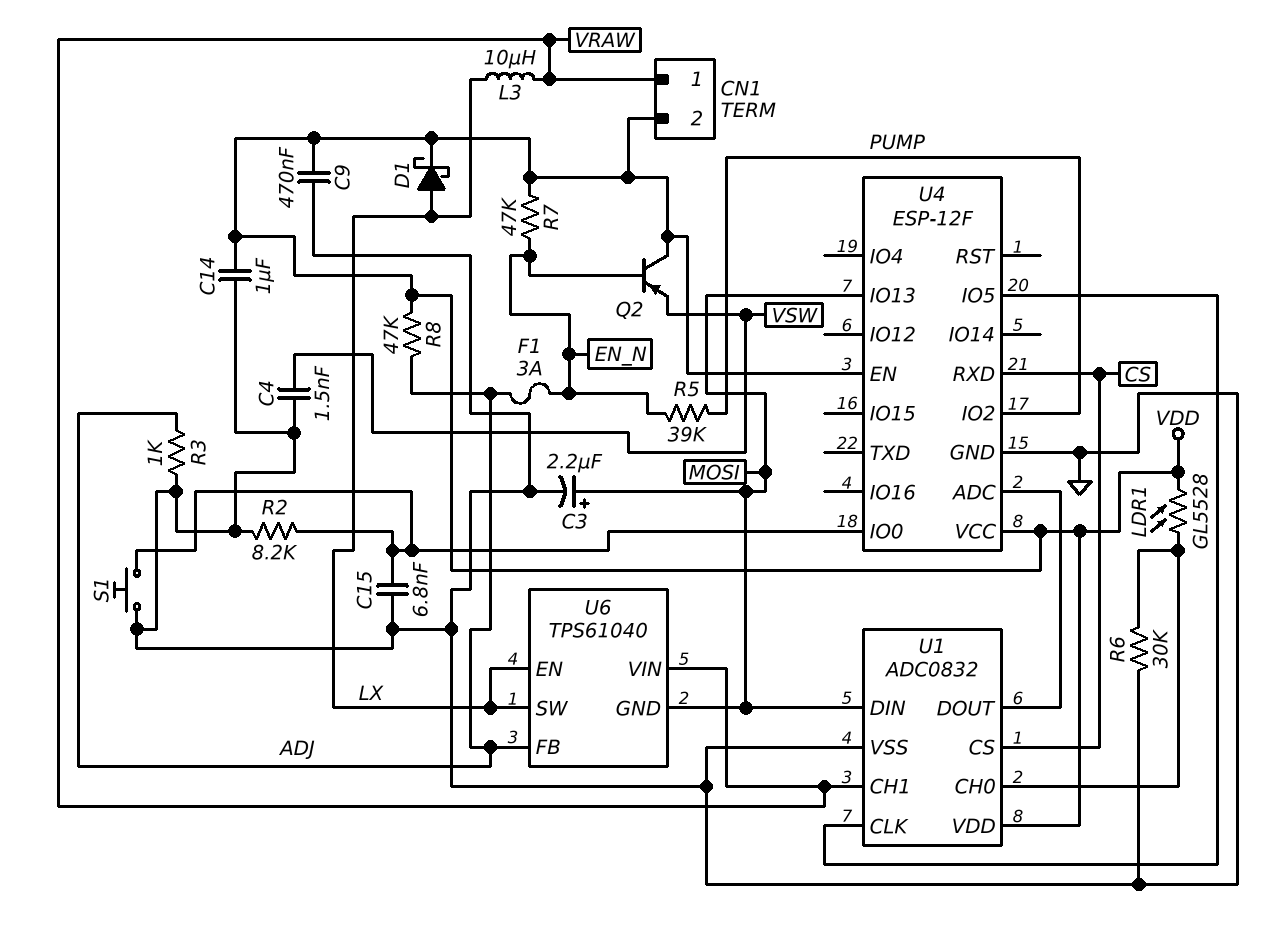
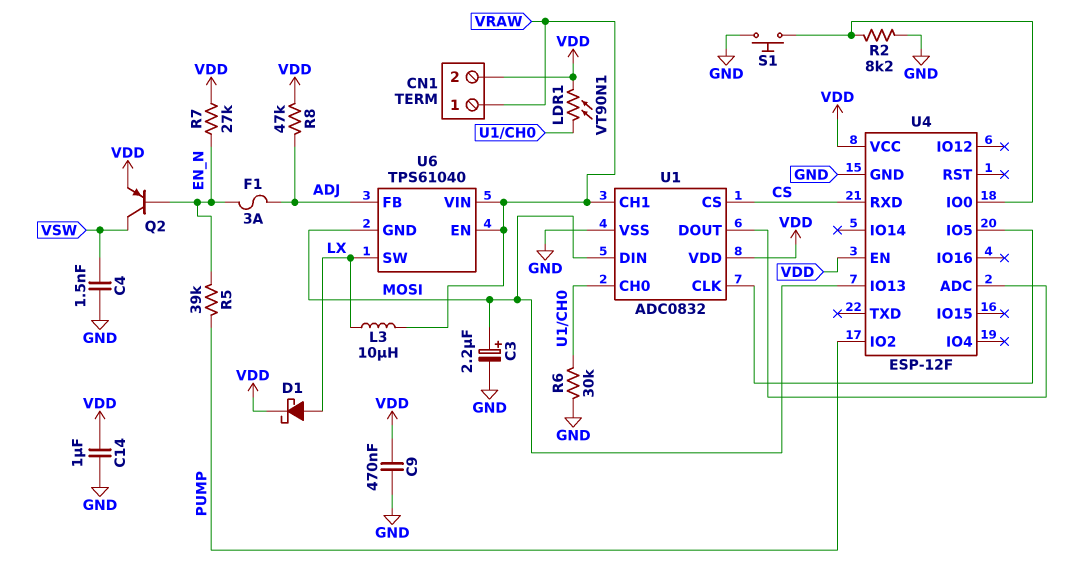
C15: 6.8nF (GND, U4/IO0) -> none
LDR1: GL5528 (U1/CH0, VDD) -> VT90N1 (U1/CH0, VDD)
Q2: PNP (B EN_N, C VDD, E VSW) -> PNP (B EN_N, C VSW, E VDD)
R3: 1k (ADJ, GND) -> none
R7: 47k (EN_N, VDD) -> 27k (EN_N, VDD)
U6 pin EN: LX -> VRAW

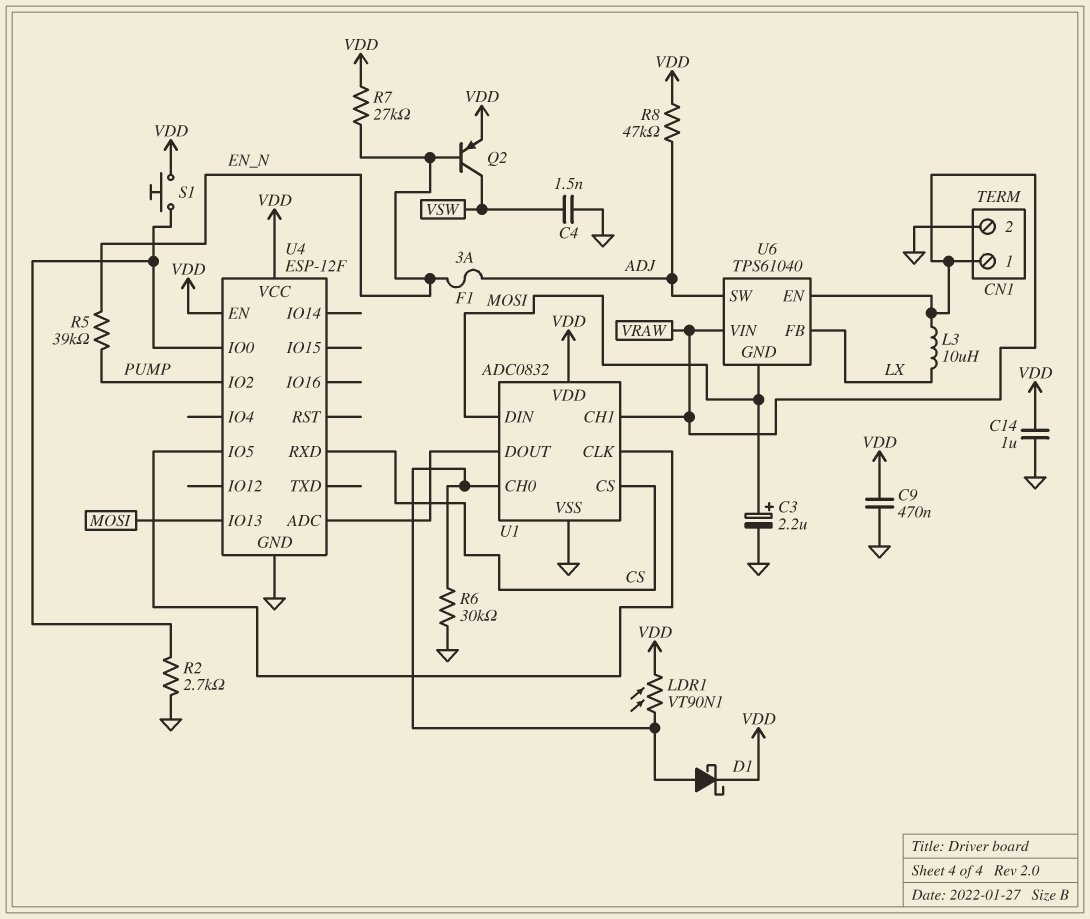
CN1 pin 2: VDD -> GND
D1: schottky (A LX, K VDD) -> schottky (A U1/CH0, K VDD)
R2: 8.2k (GND, U4/IO0) -> 2.7k (GND, U4/IO0)
S1: button (GND, U4/IO0) -> button (U4/IO0, VDD)
U6 pin FB: ADJ -> LX
U6 pin SW: LX -> ADJ

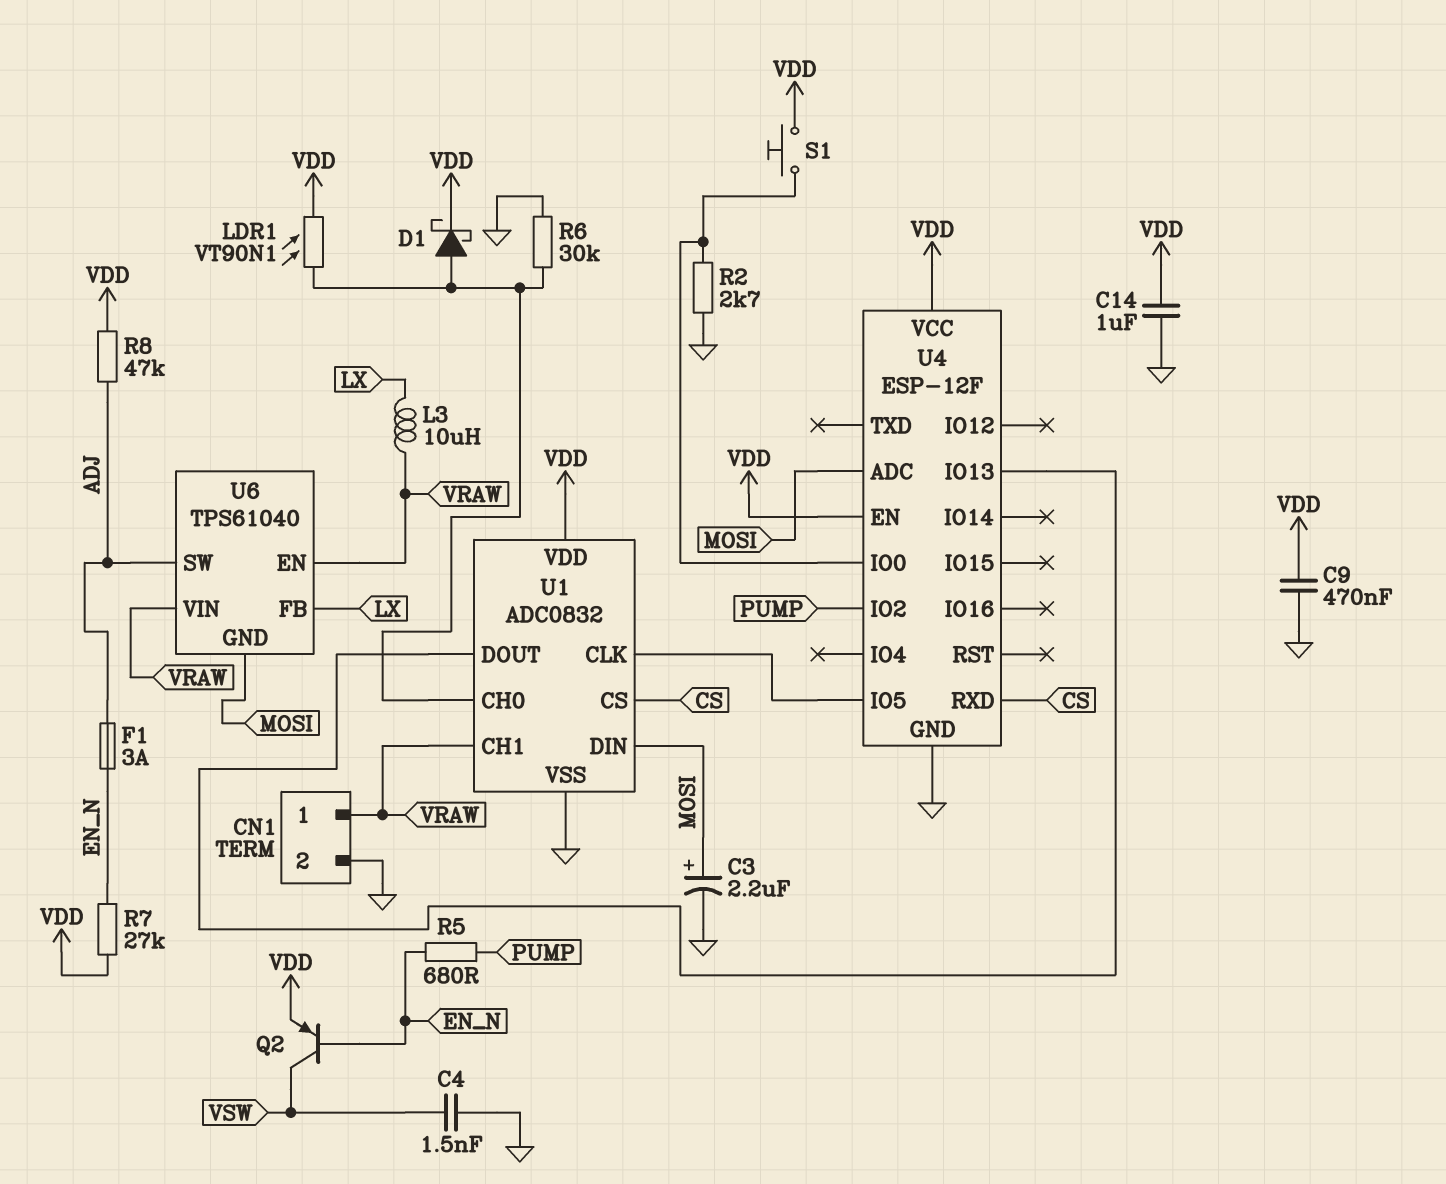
R5: 39k (EN_N, PUMP) -> 680 (EN_N, PUMP)
U4 pin ADC: U1/DOUT -> MOSI
U4 pin IO13: MOSI -> U1/DOUT

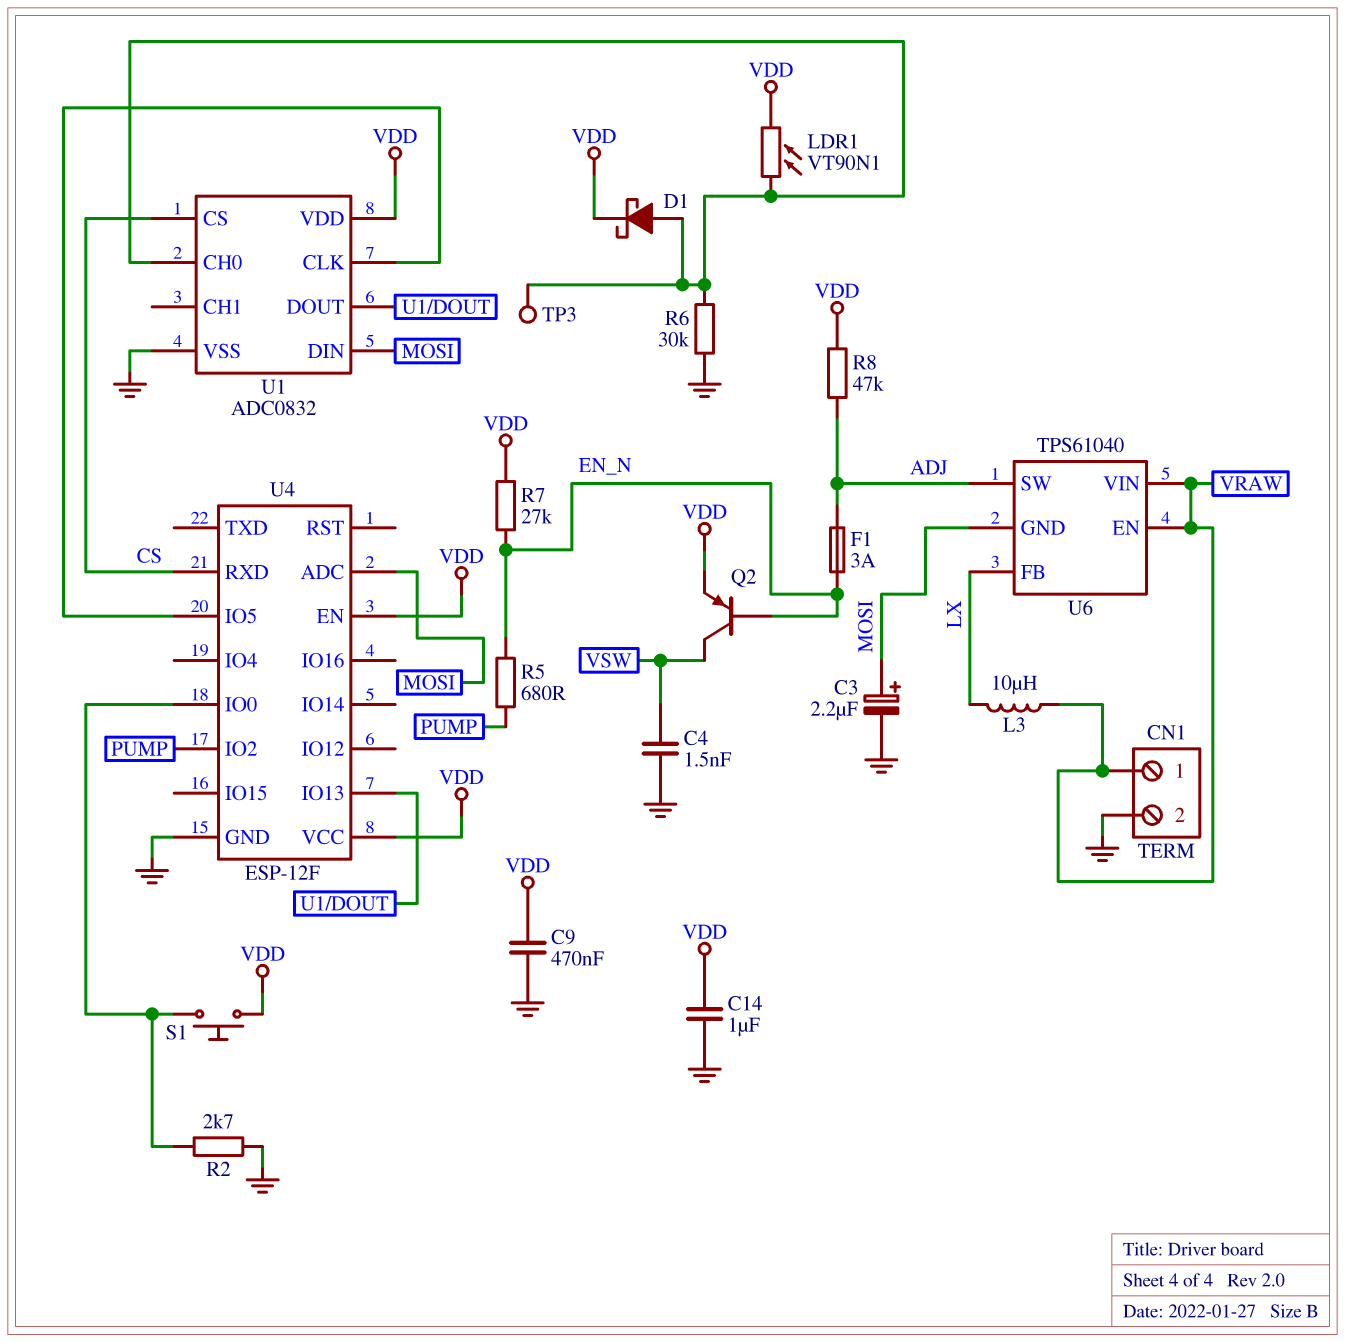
TP3: none -> test point (U1/CH0)
U1 pin CH1: VRAW -> none

